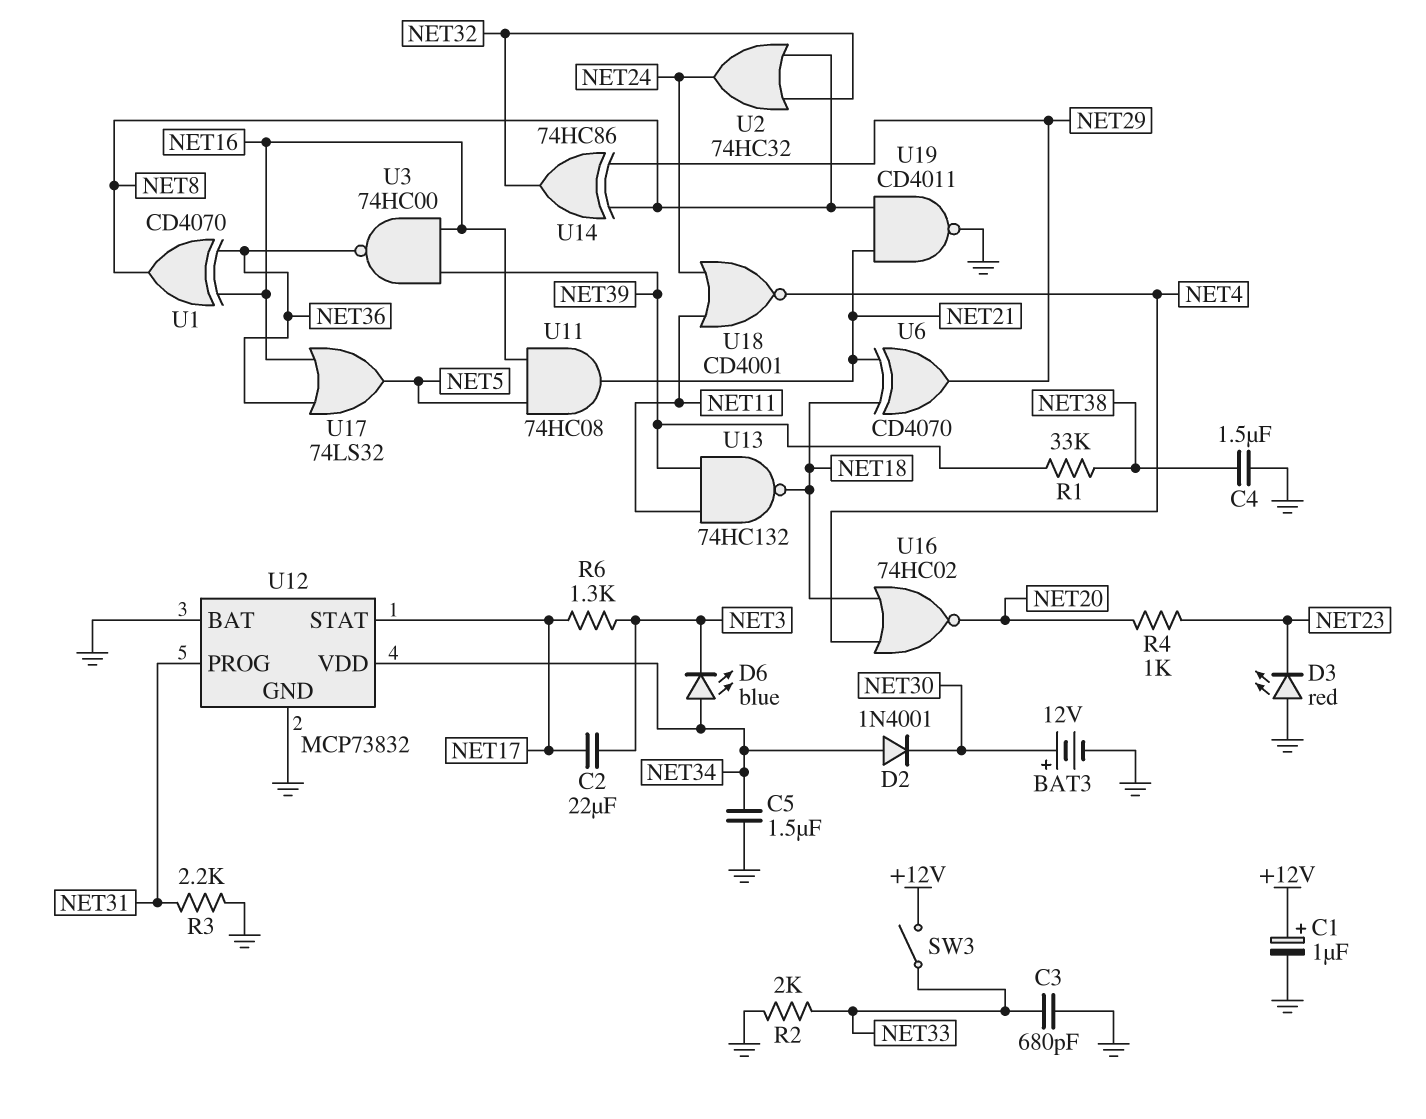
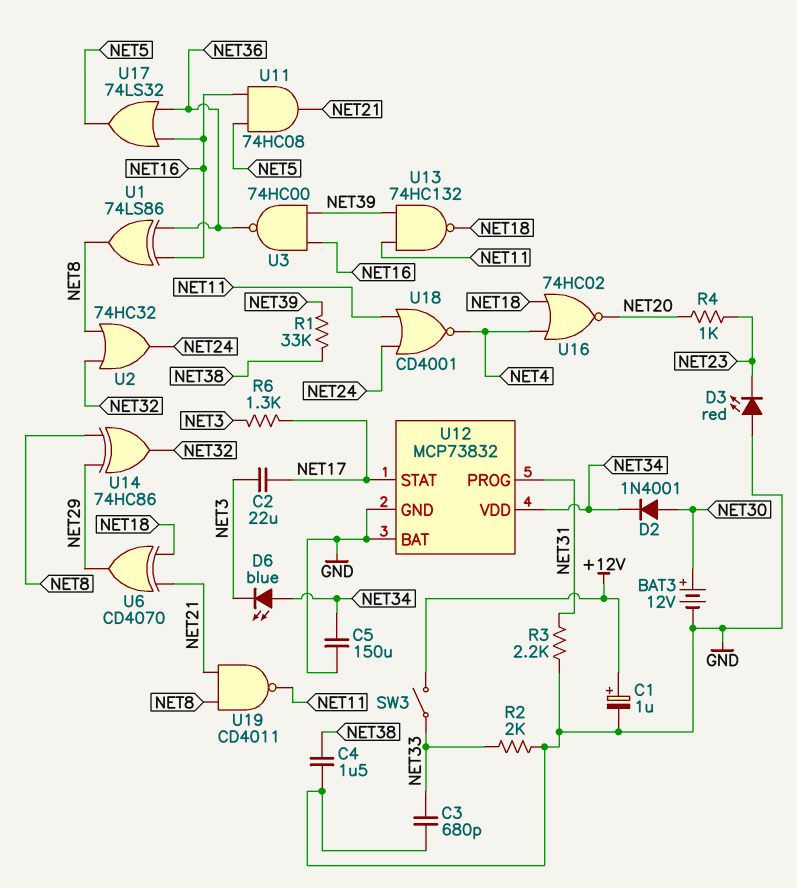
C5: 1.5uF (GND, NET34) -> 150uF (GND, NET34)
D2: diode 1N4001 (A NET34, K NET30) -> diode 1N4001 (A NET30, K NET34)
U1: XOR CD4070 (in NET16, in NET36, out NET8) -> XOR 74LS86 (in NET16, in NET36, out NET8)
U19: NAND CD4011 (in NET8, in NET21, out GND) -> NAND CD4011 (in NET8, in NET21, out NET11)

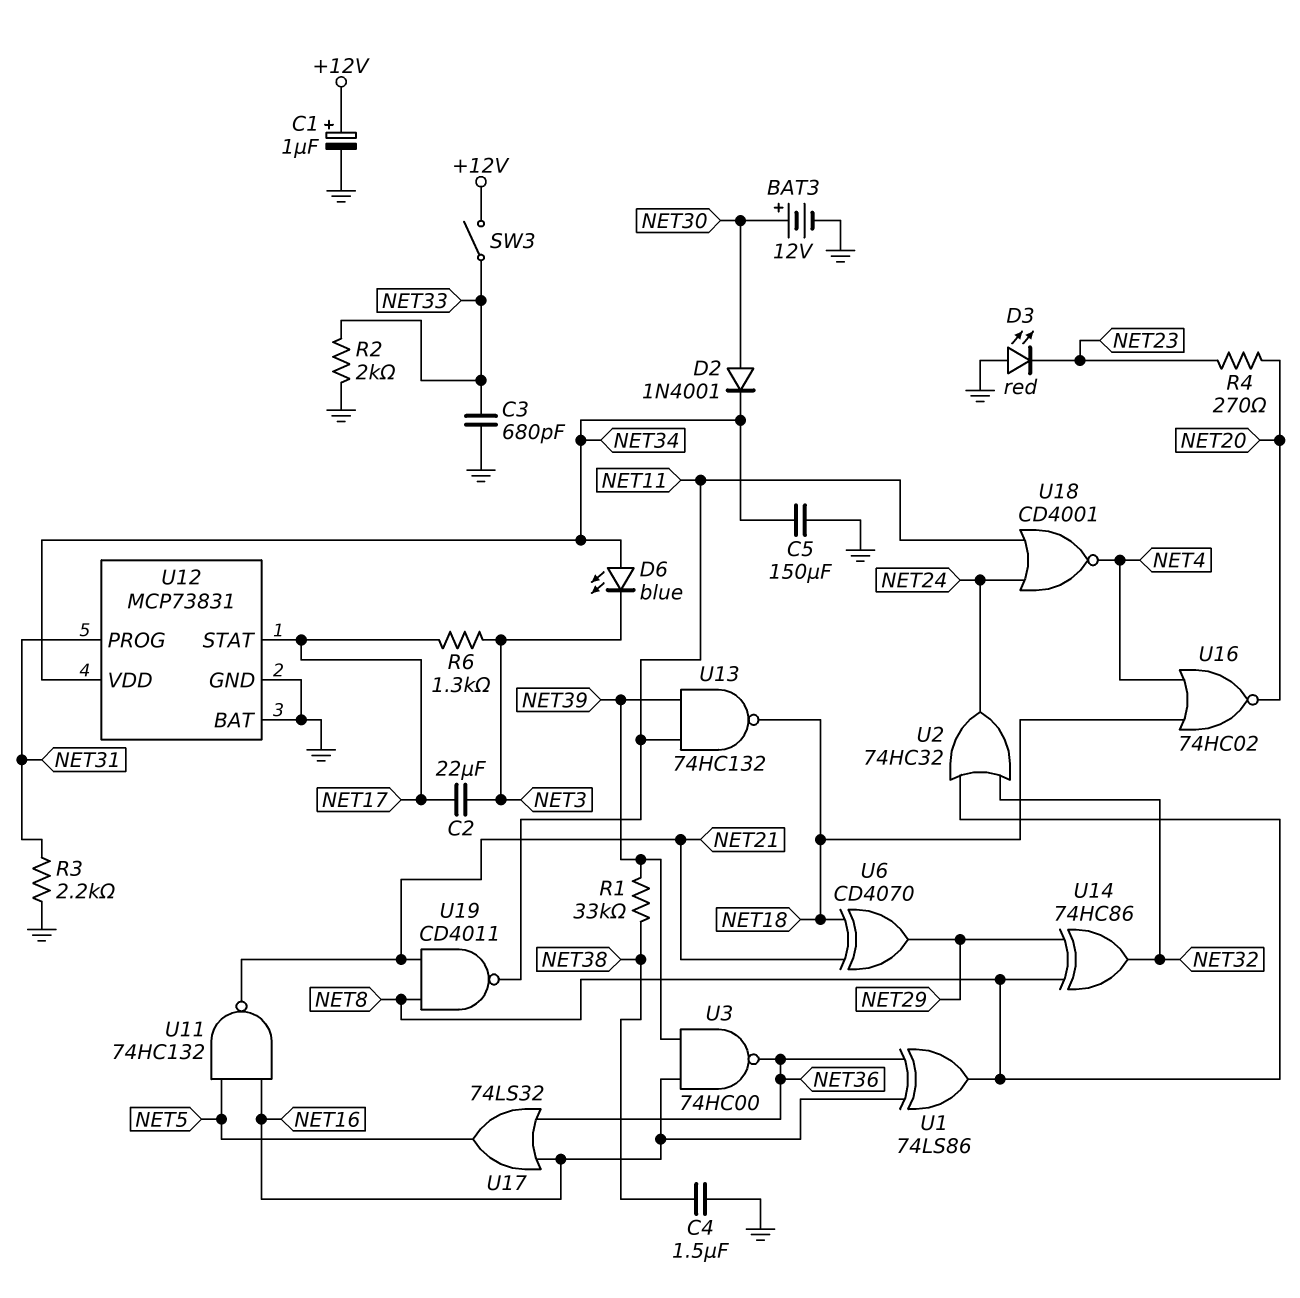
R4: 1k (NET20, NET23) -> 270 (NET20, NET23)
U11: AND 74HC08 (in NET5, in NET16, out NET21) -> NAND 74HC132 (in NET5, in NET16, out NET21)
U12: MCP73832 -> MCP73831

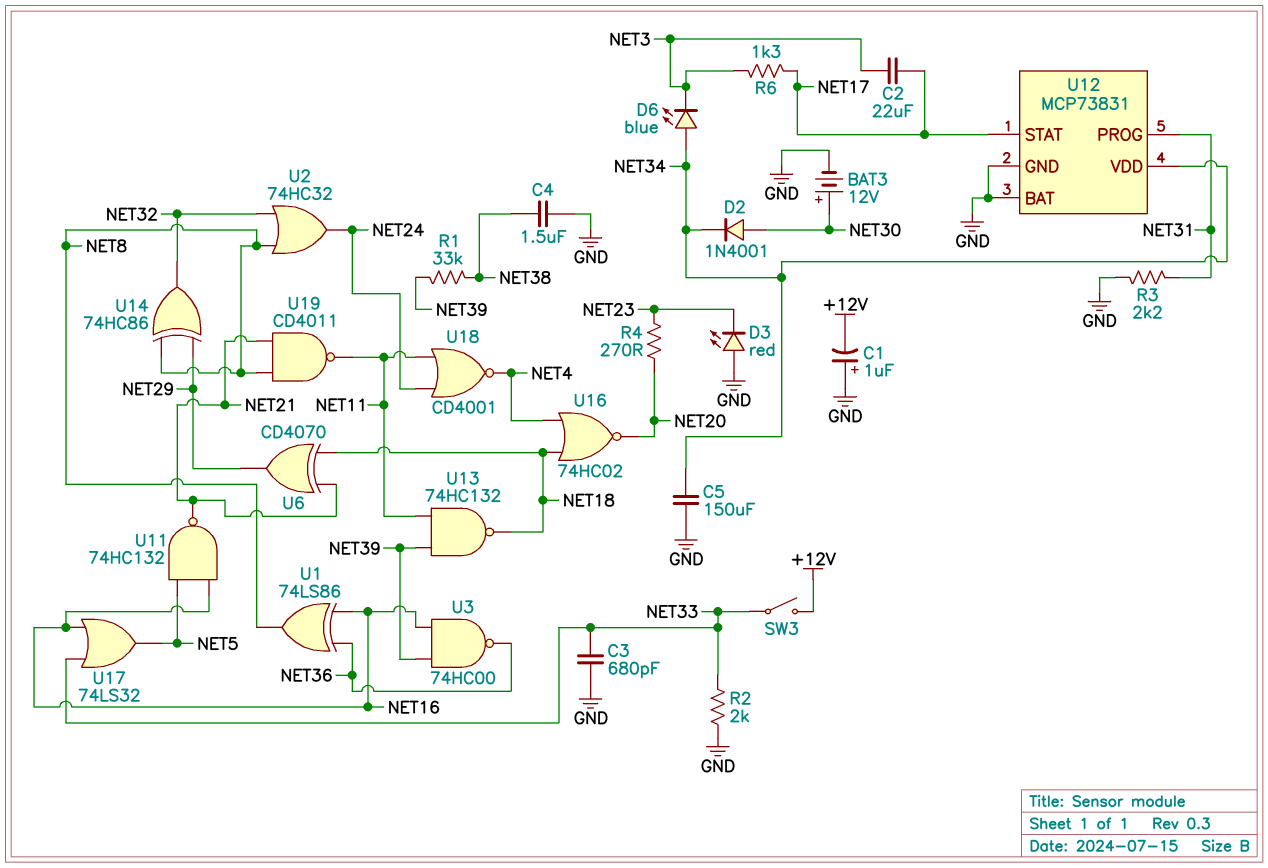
C1: 1uF (plus +12V, minus GND) -> 1uF (plus GND, minus +12V)
U17: OR 74LS32 (in NET16, in NET36, out NET5) -> OR 74LS32 (in NET16, in NET33, out NET5)

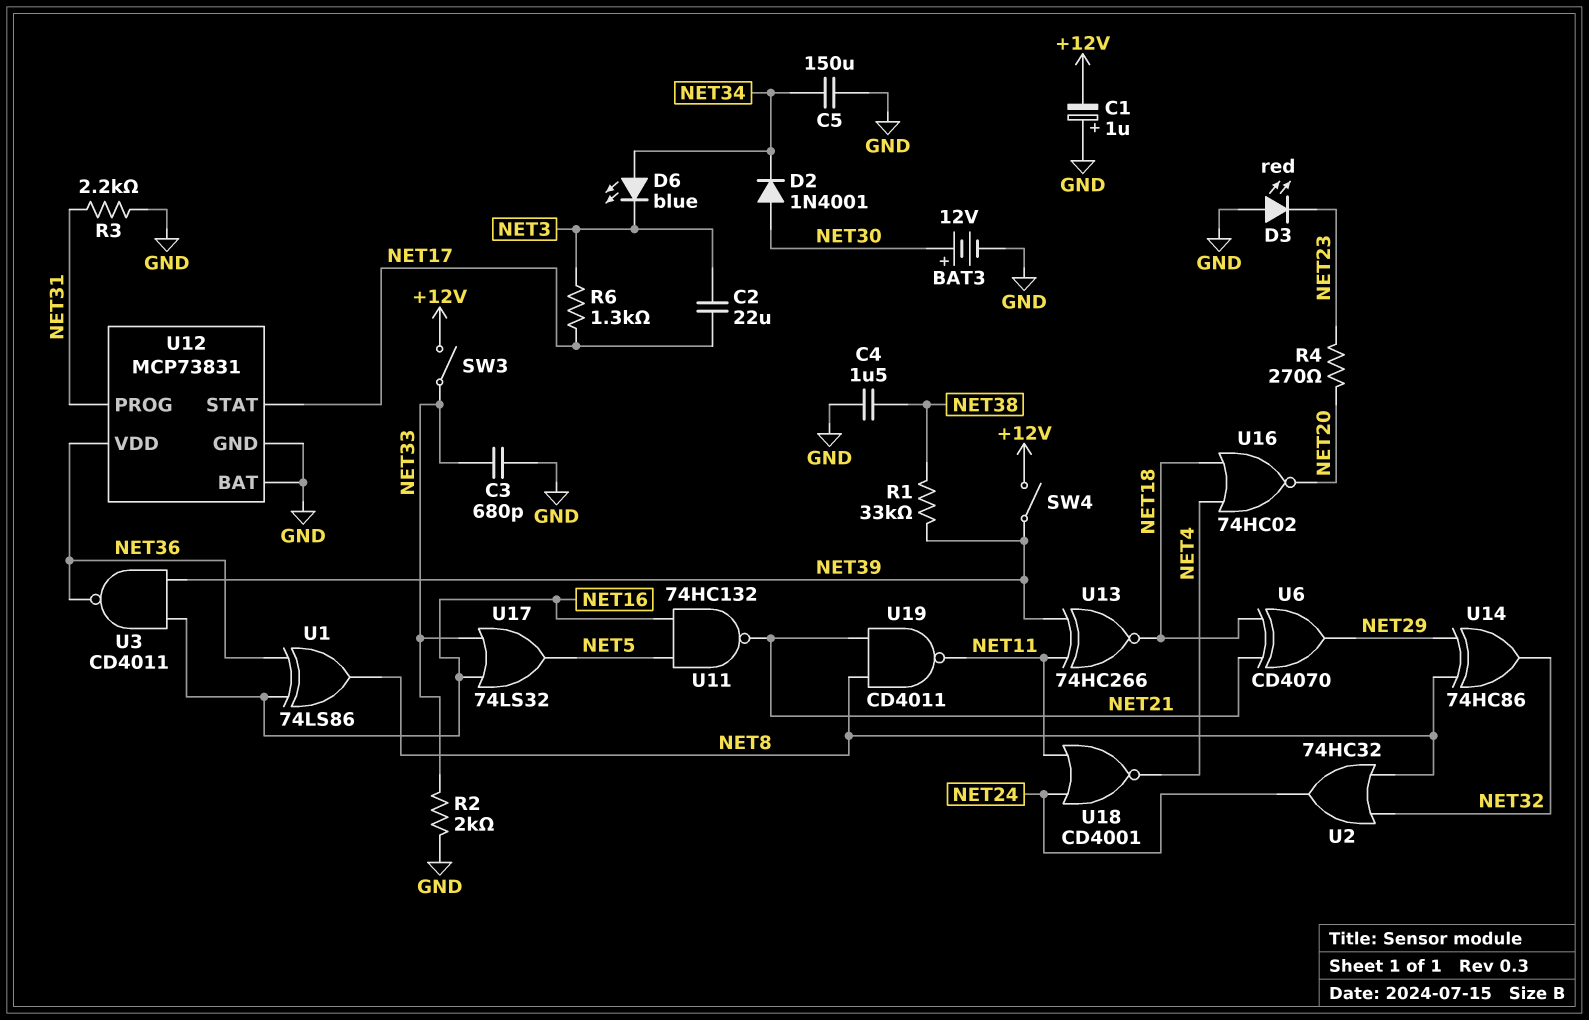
SW4: none -> switch (+12V, NET39)
U3: NAND 74HC00 (in NET16, in NET39, out NET36) -> NAND CD4011 (in NET16, in NET39, out NET36)
U12 pin VDD: NET34 -> NET36
U13: NAND 74HC132 (in NET11, in NET39, out NET18) -> XNOR 74HC266 (in NET11, in NET39, out NET18)

